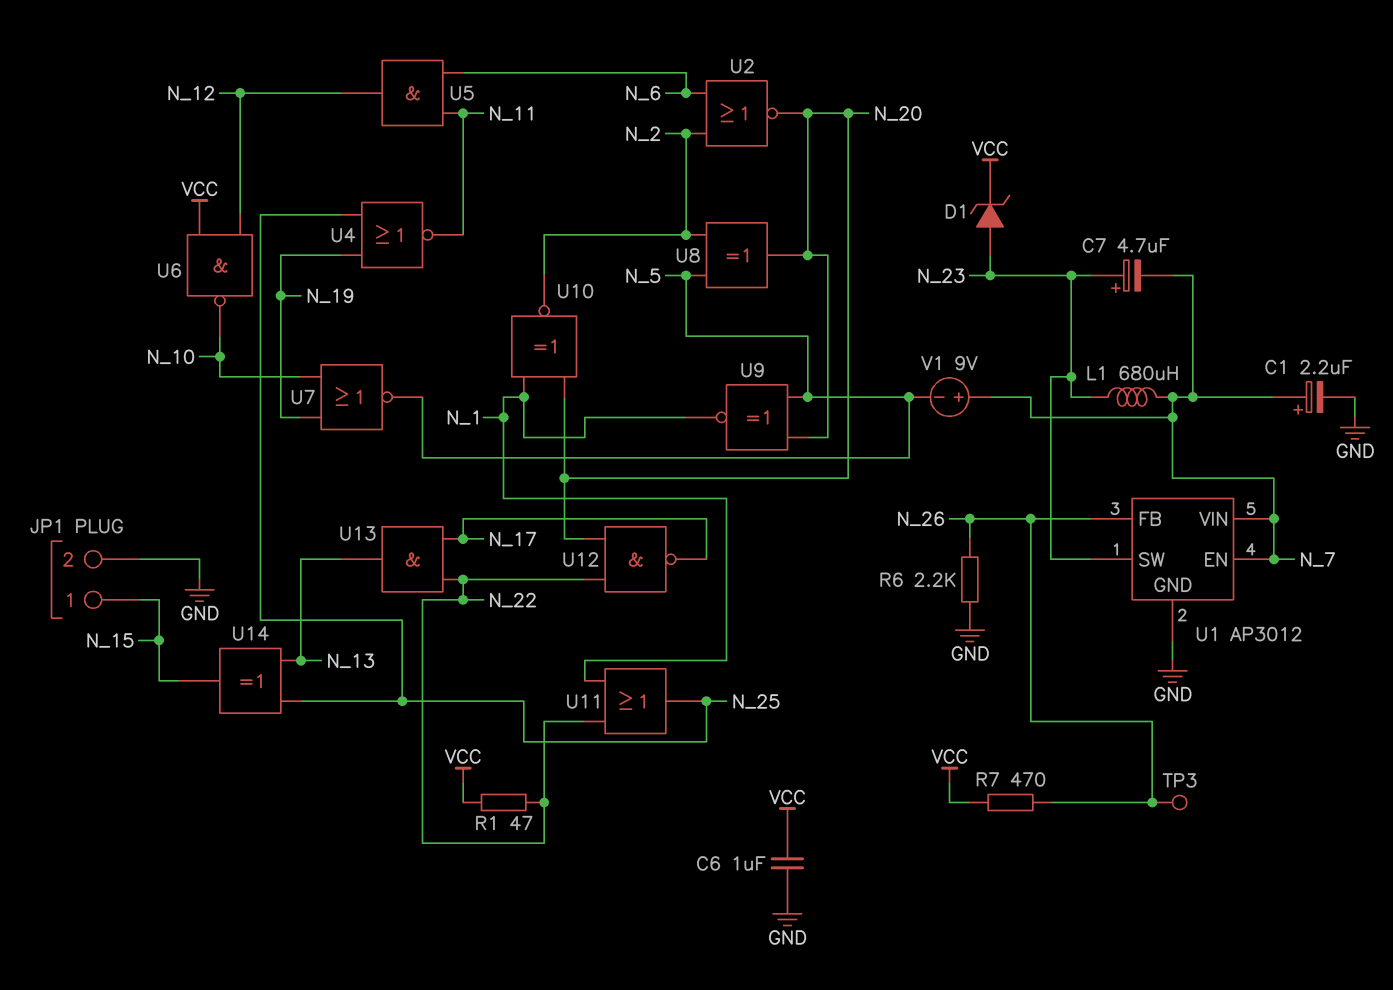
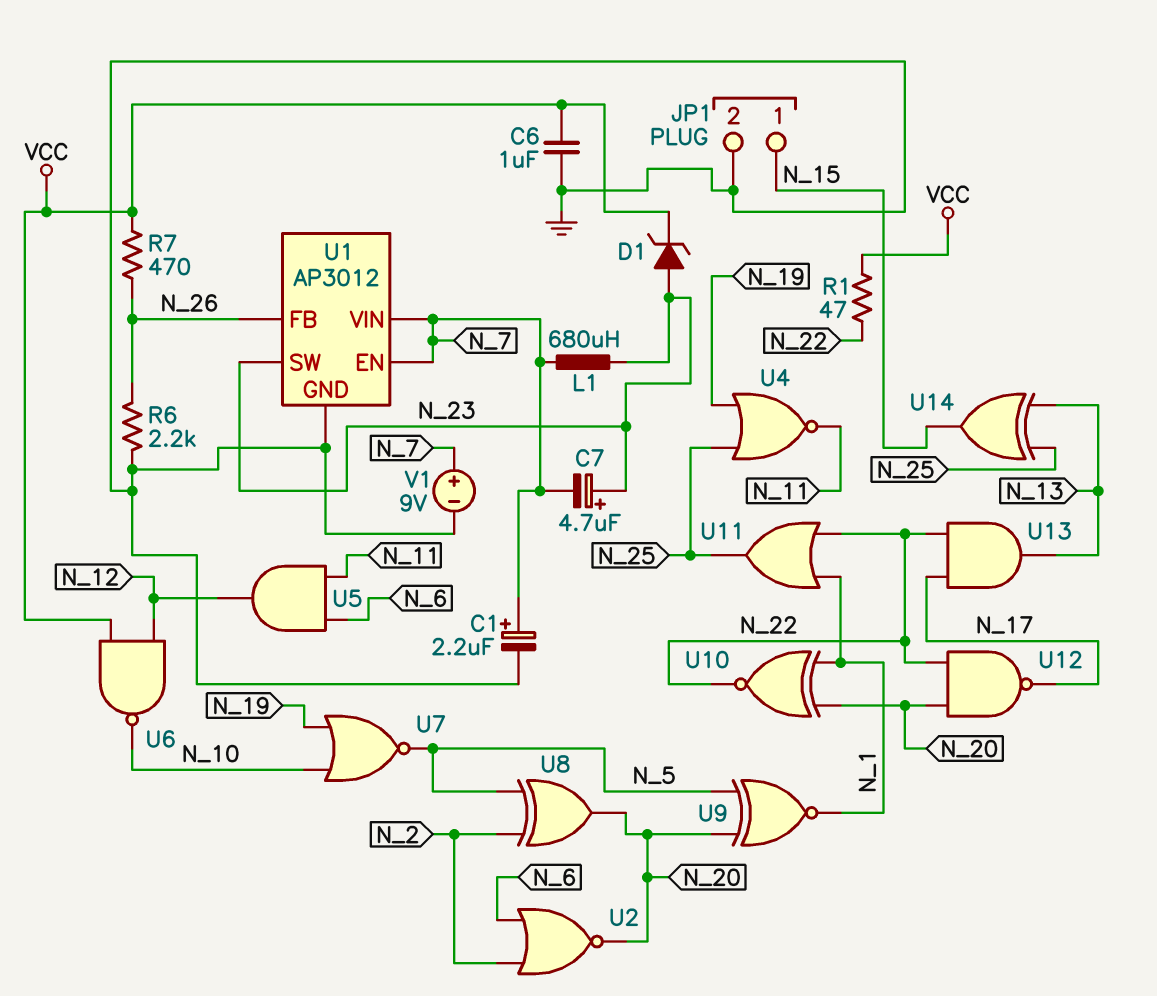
TP3: test point (N_26) -> none
U10: XNOR (in N_1, in N_20, out N_2) -> XNOR (in N_1, in N_20, out N_22)
V1: 9V (plus N_7, minus N_5) -> 9V (plus N_7, minus GND)

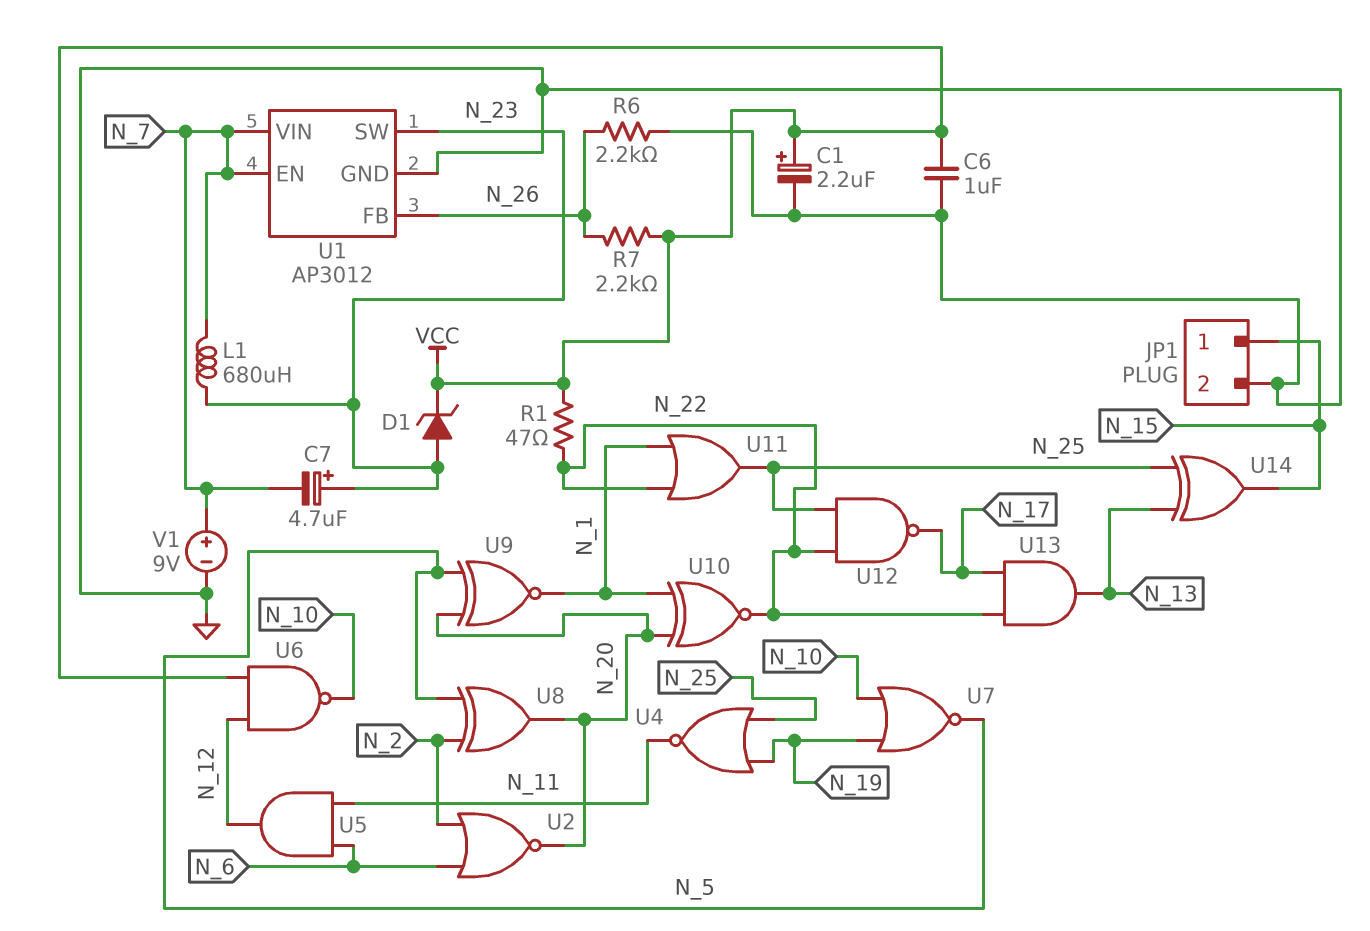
C1: 2.2uF (plus N_7, minus GND) -> 2.2uF (plus VCC, minus GND)
R7: 470 (N_26, VCC) -> 2.2k (N_26, VCC)
U12: NAND (in N_20, in N_22, out N_17) -> NAND (in N_22, in N_25, out N_17)

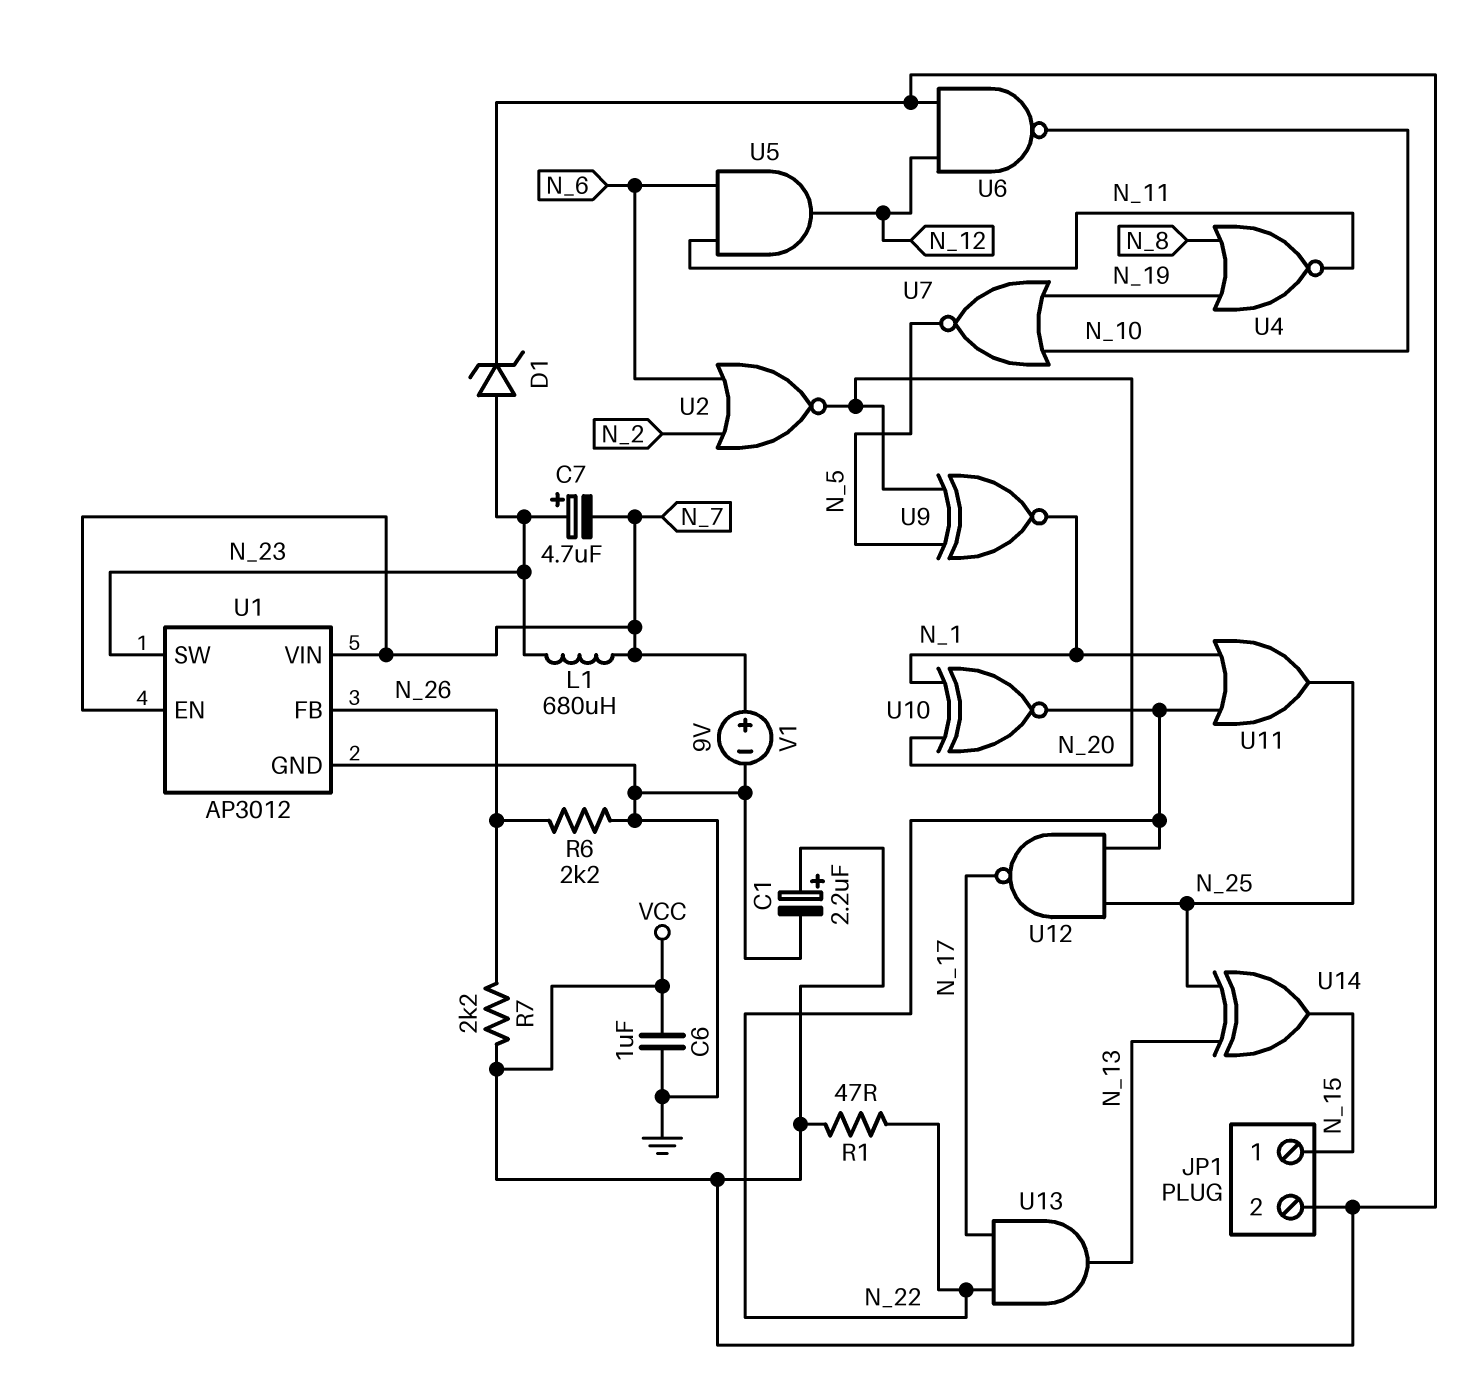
JP1 pin 2: GND -> VCC
U4: NOR (in N_19, in N_25, out N_11) -> NOR (in N_8, in N_19, out N_11)
U8: XOR (in N_2, in N_5, out N_20) -> none

